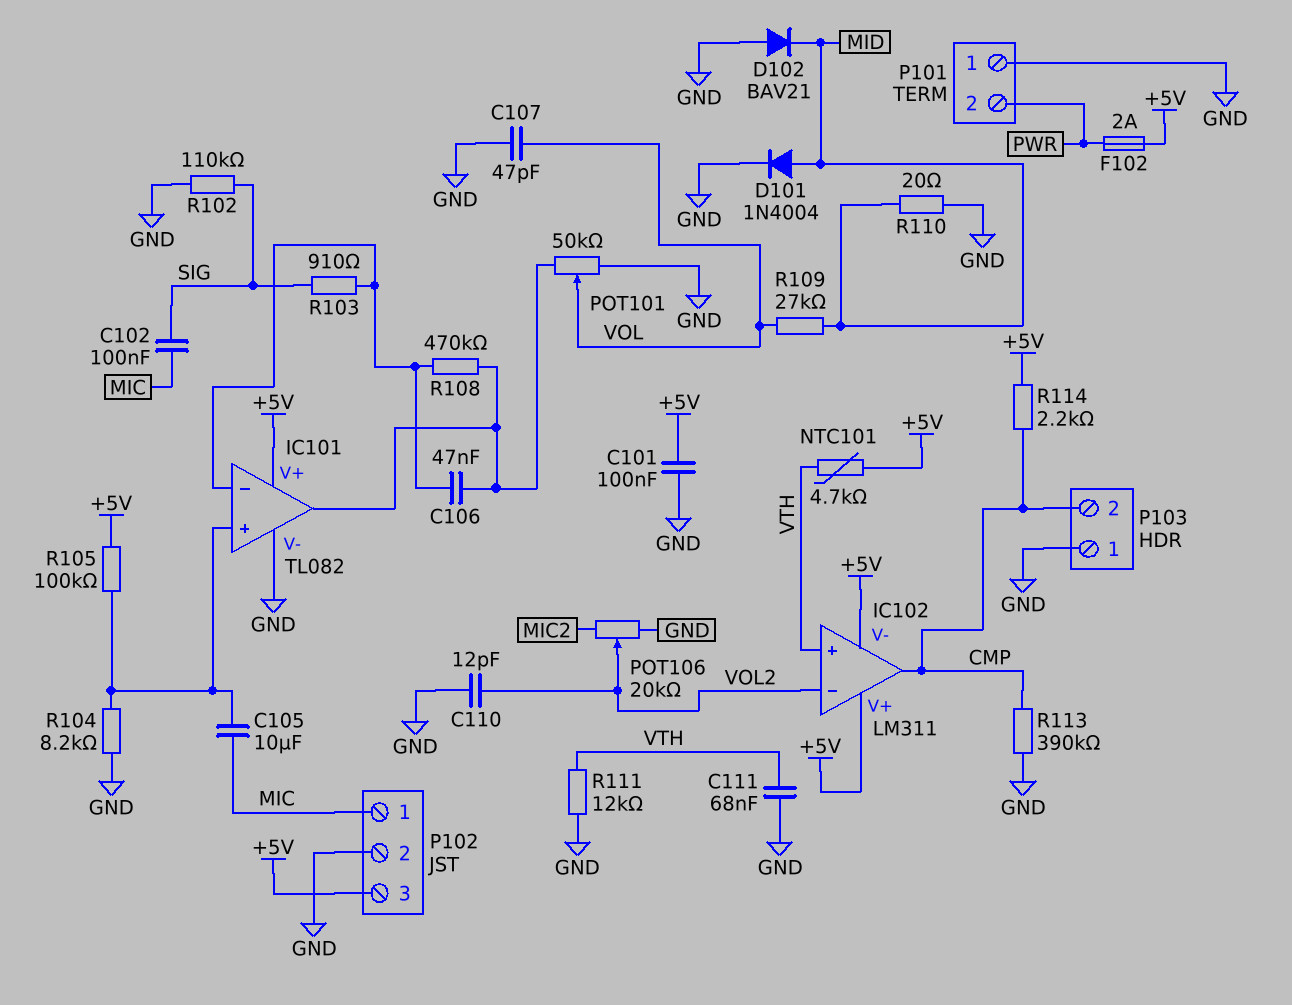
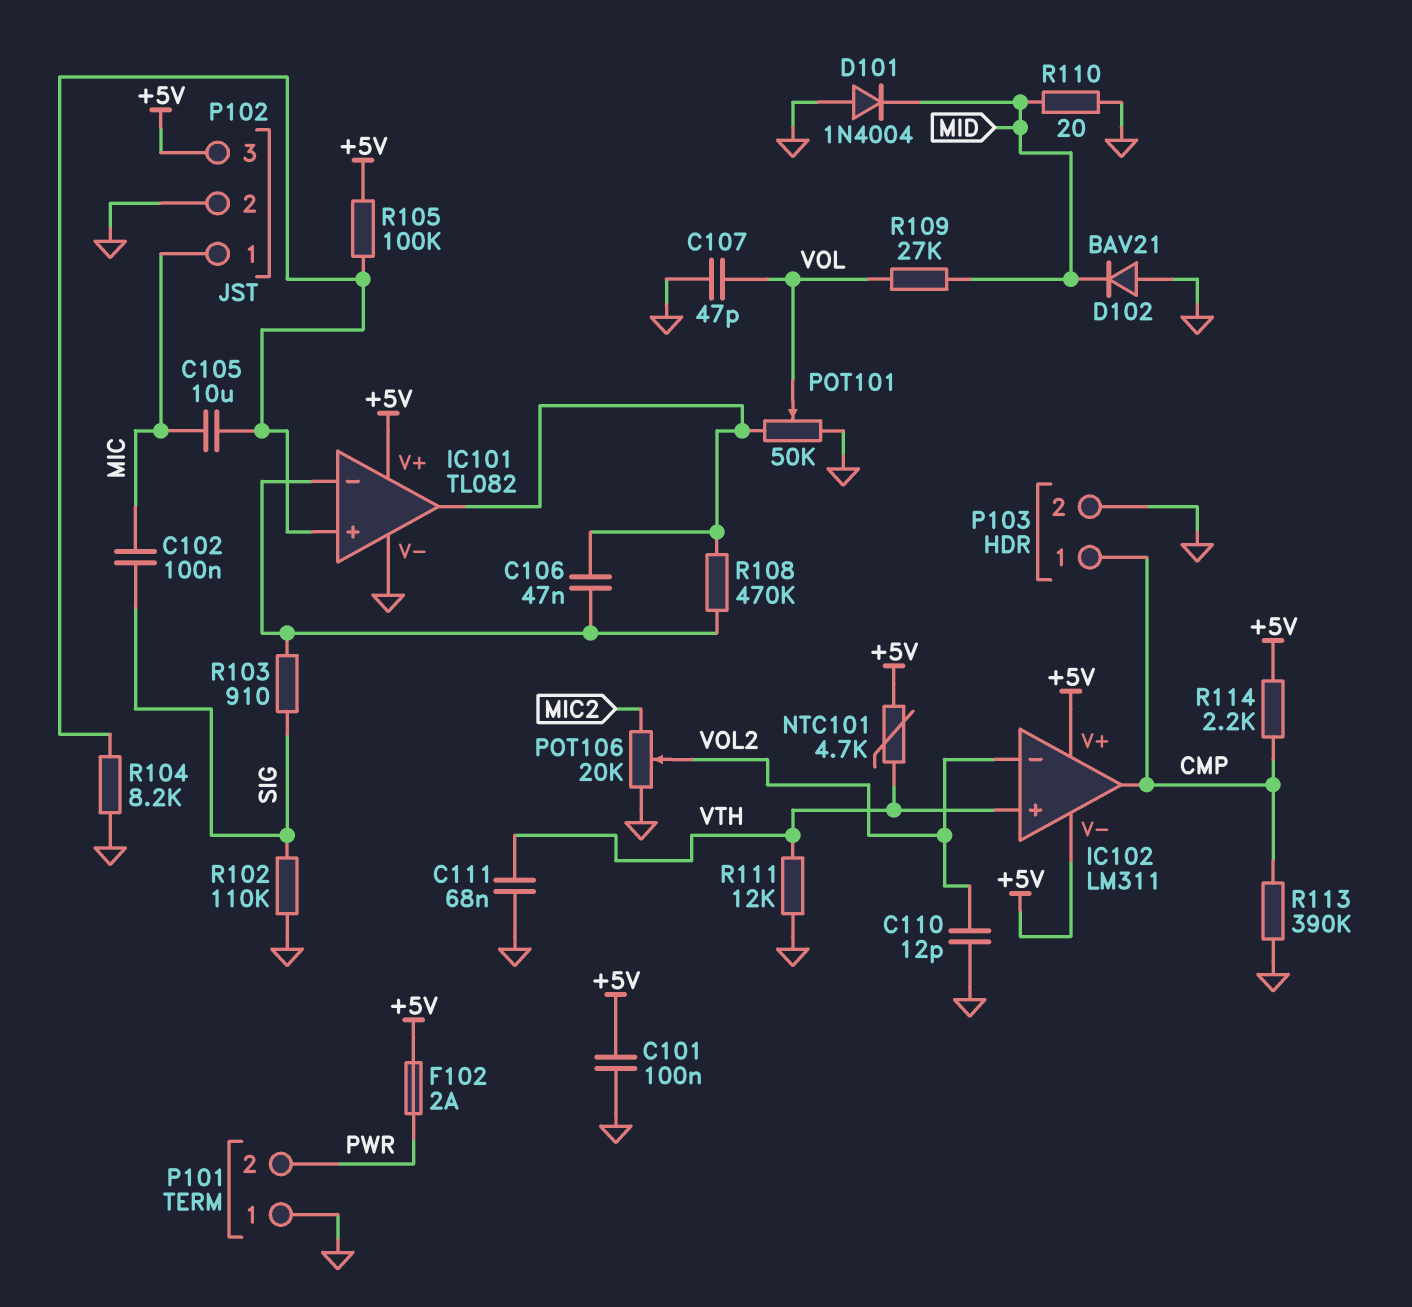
D101: diode 1N4004 (A MID, K GND) -> diode 1N4004 (A GND, K MID)
P103 pin 1: GND -> CMP
P103 pin 2: CMP -> GND

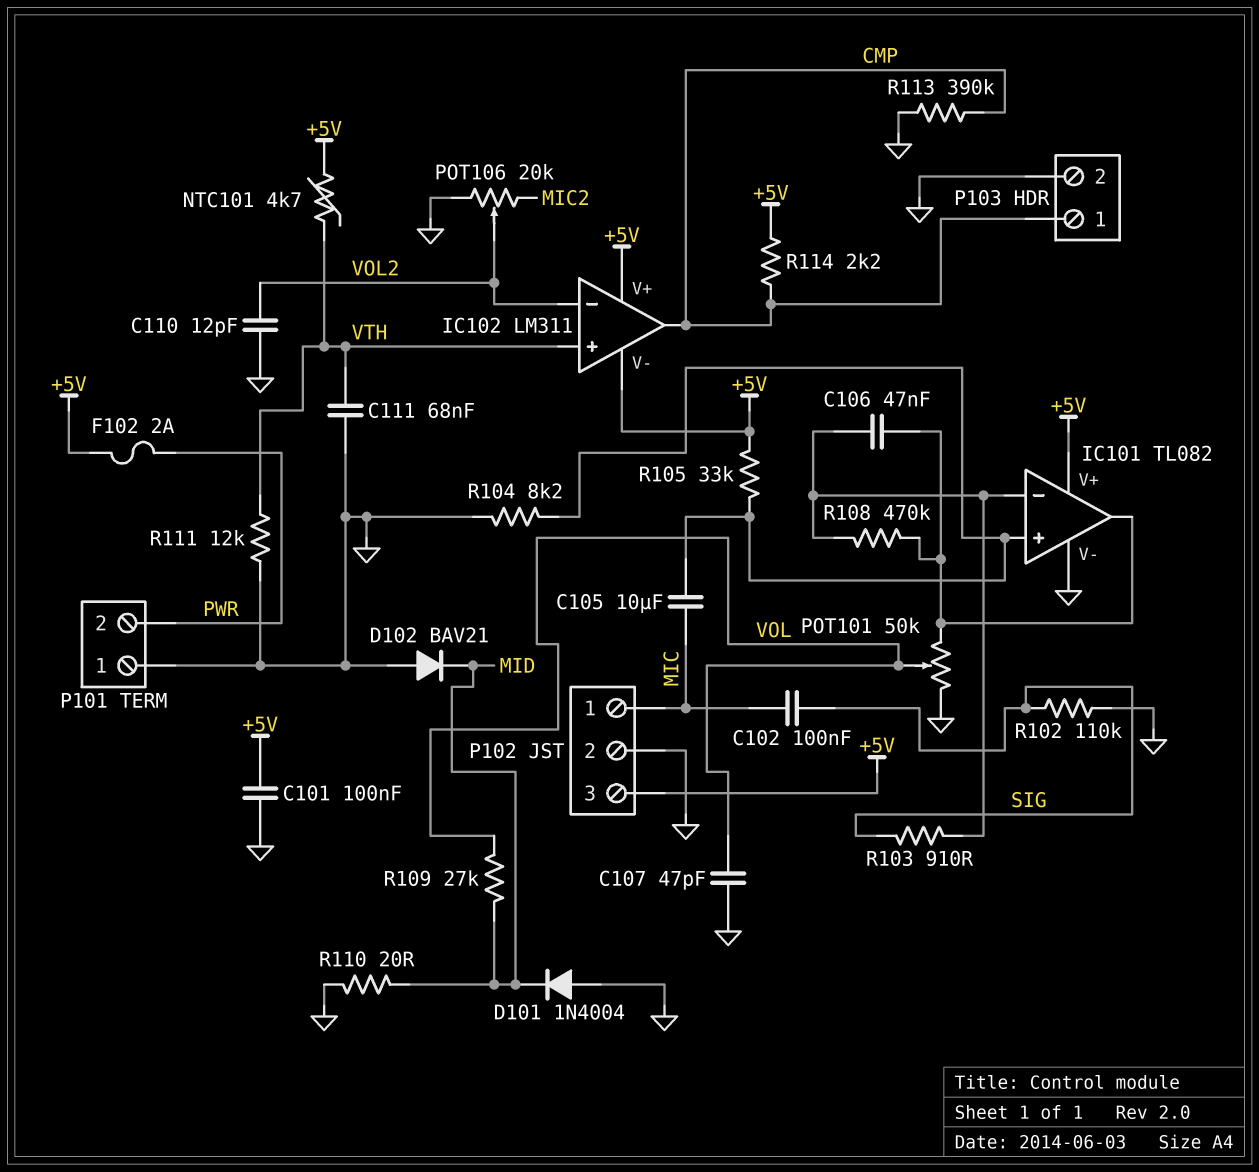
R105: 100k (+5V, IC101/in+) -> 33k (+5V, IC101/in+)

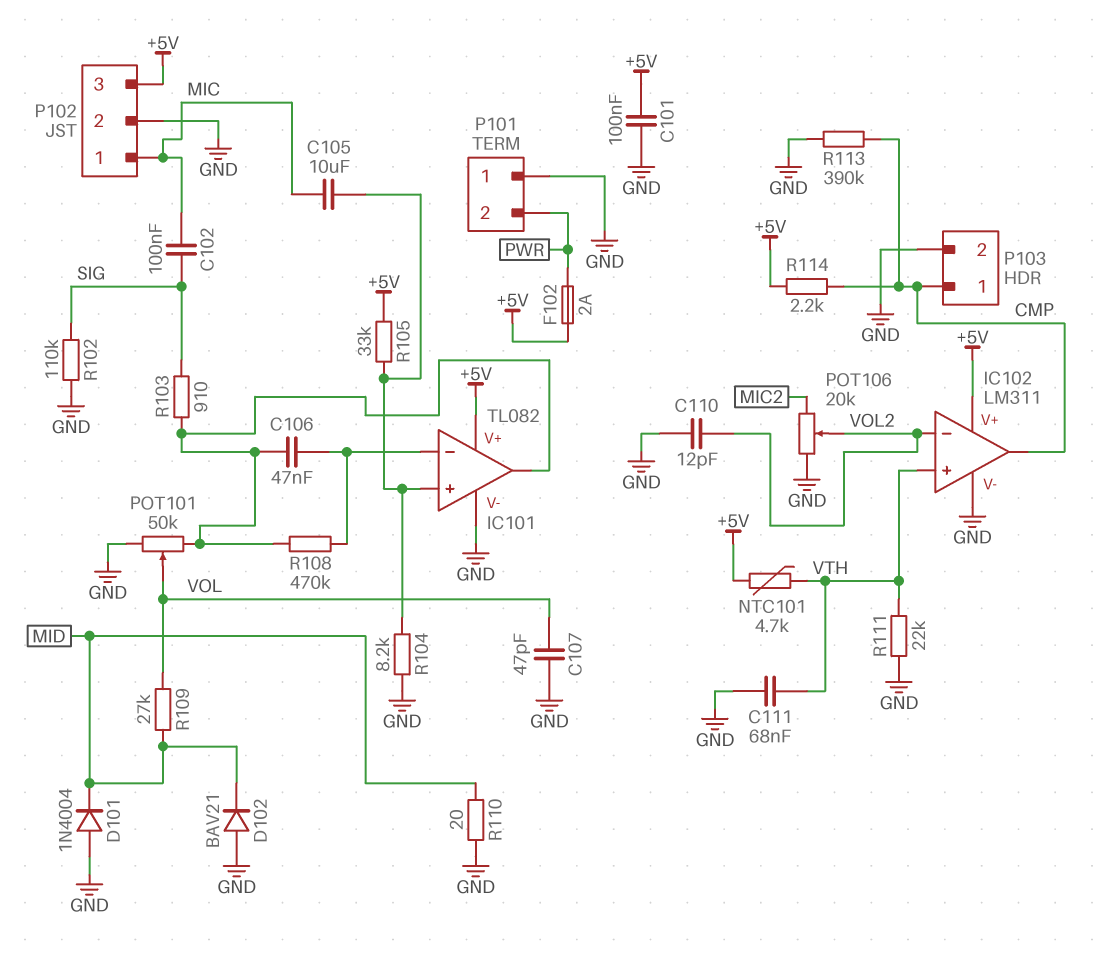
IC102 pin V-: +5V -> GND
R103: 910 (IC101/in-, SIG) -> 910 (IC101/out, SIG)
R111: 12k (GND, VTH) -> 22k (GND, VTH)

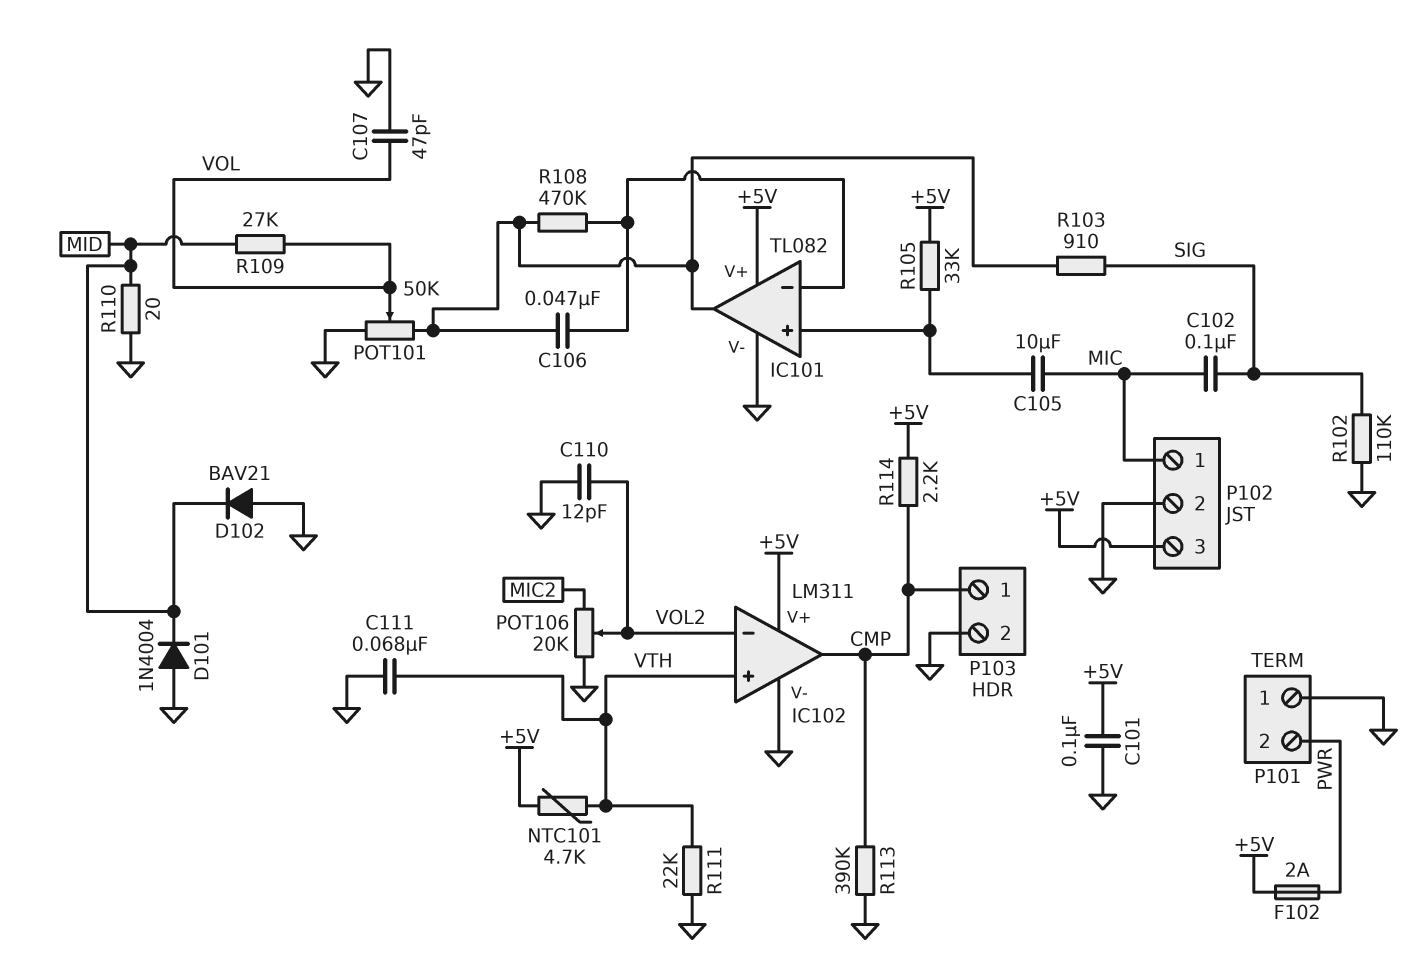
R104: 8.2k (GND, IC101/in+) -> none

